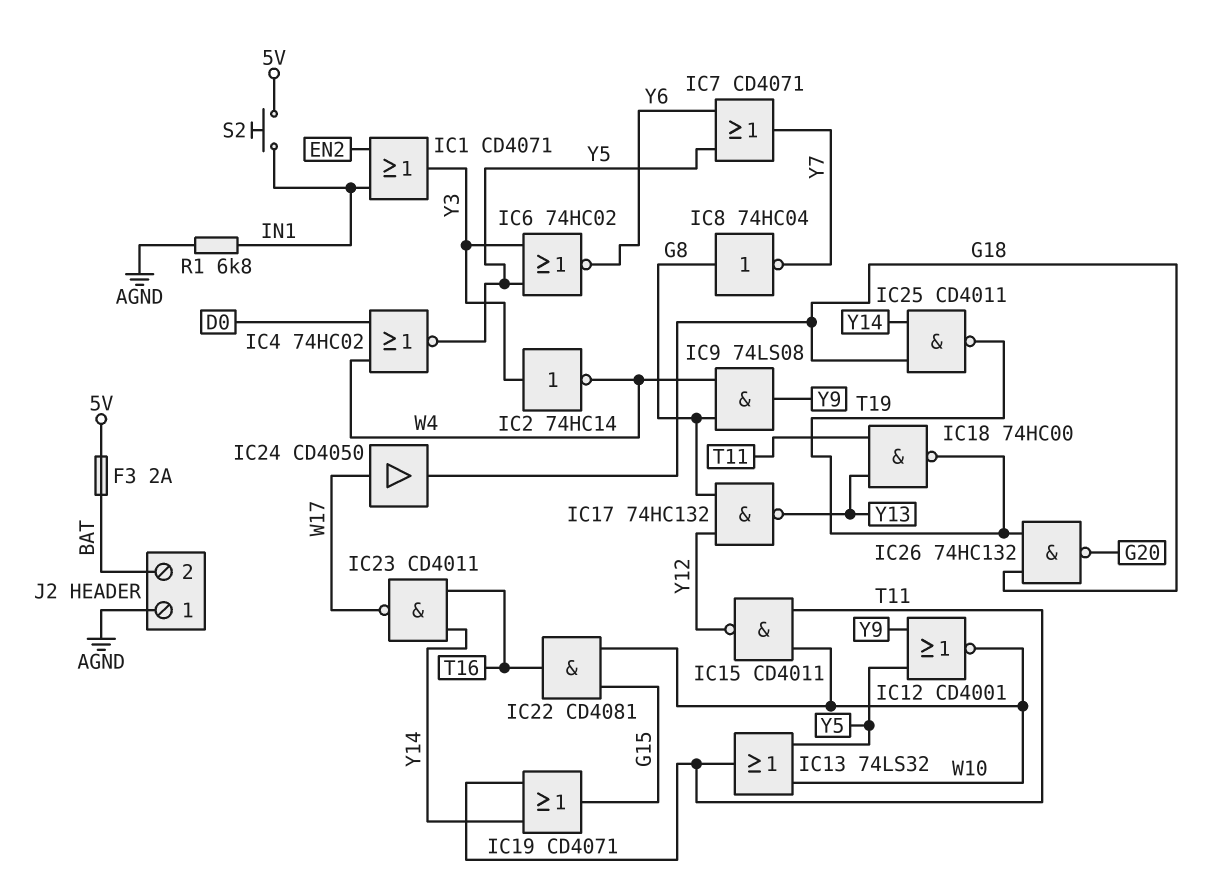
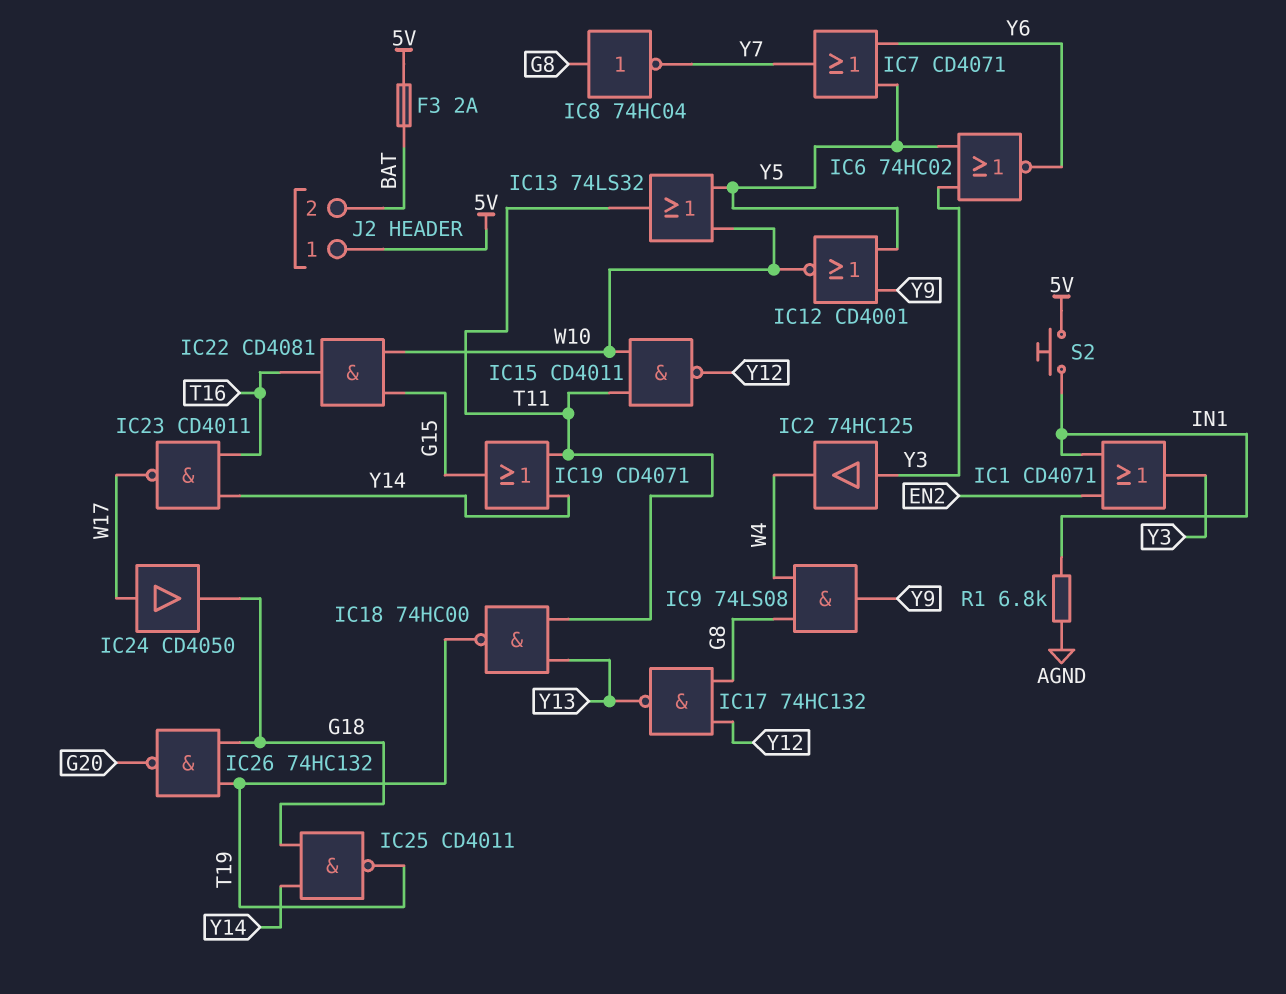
IC2: NOT 74HC14 (in Y3, out W4) -> buffer 74HC125 (in Y3, out W4)
IC4: NOR 74HC02 (in D0, in W4, out Y5) -> none
J2 pin 1: AGND -> 5V

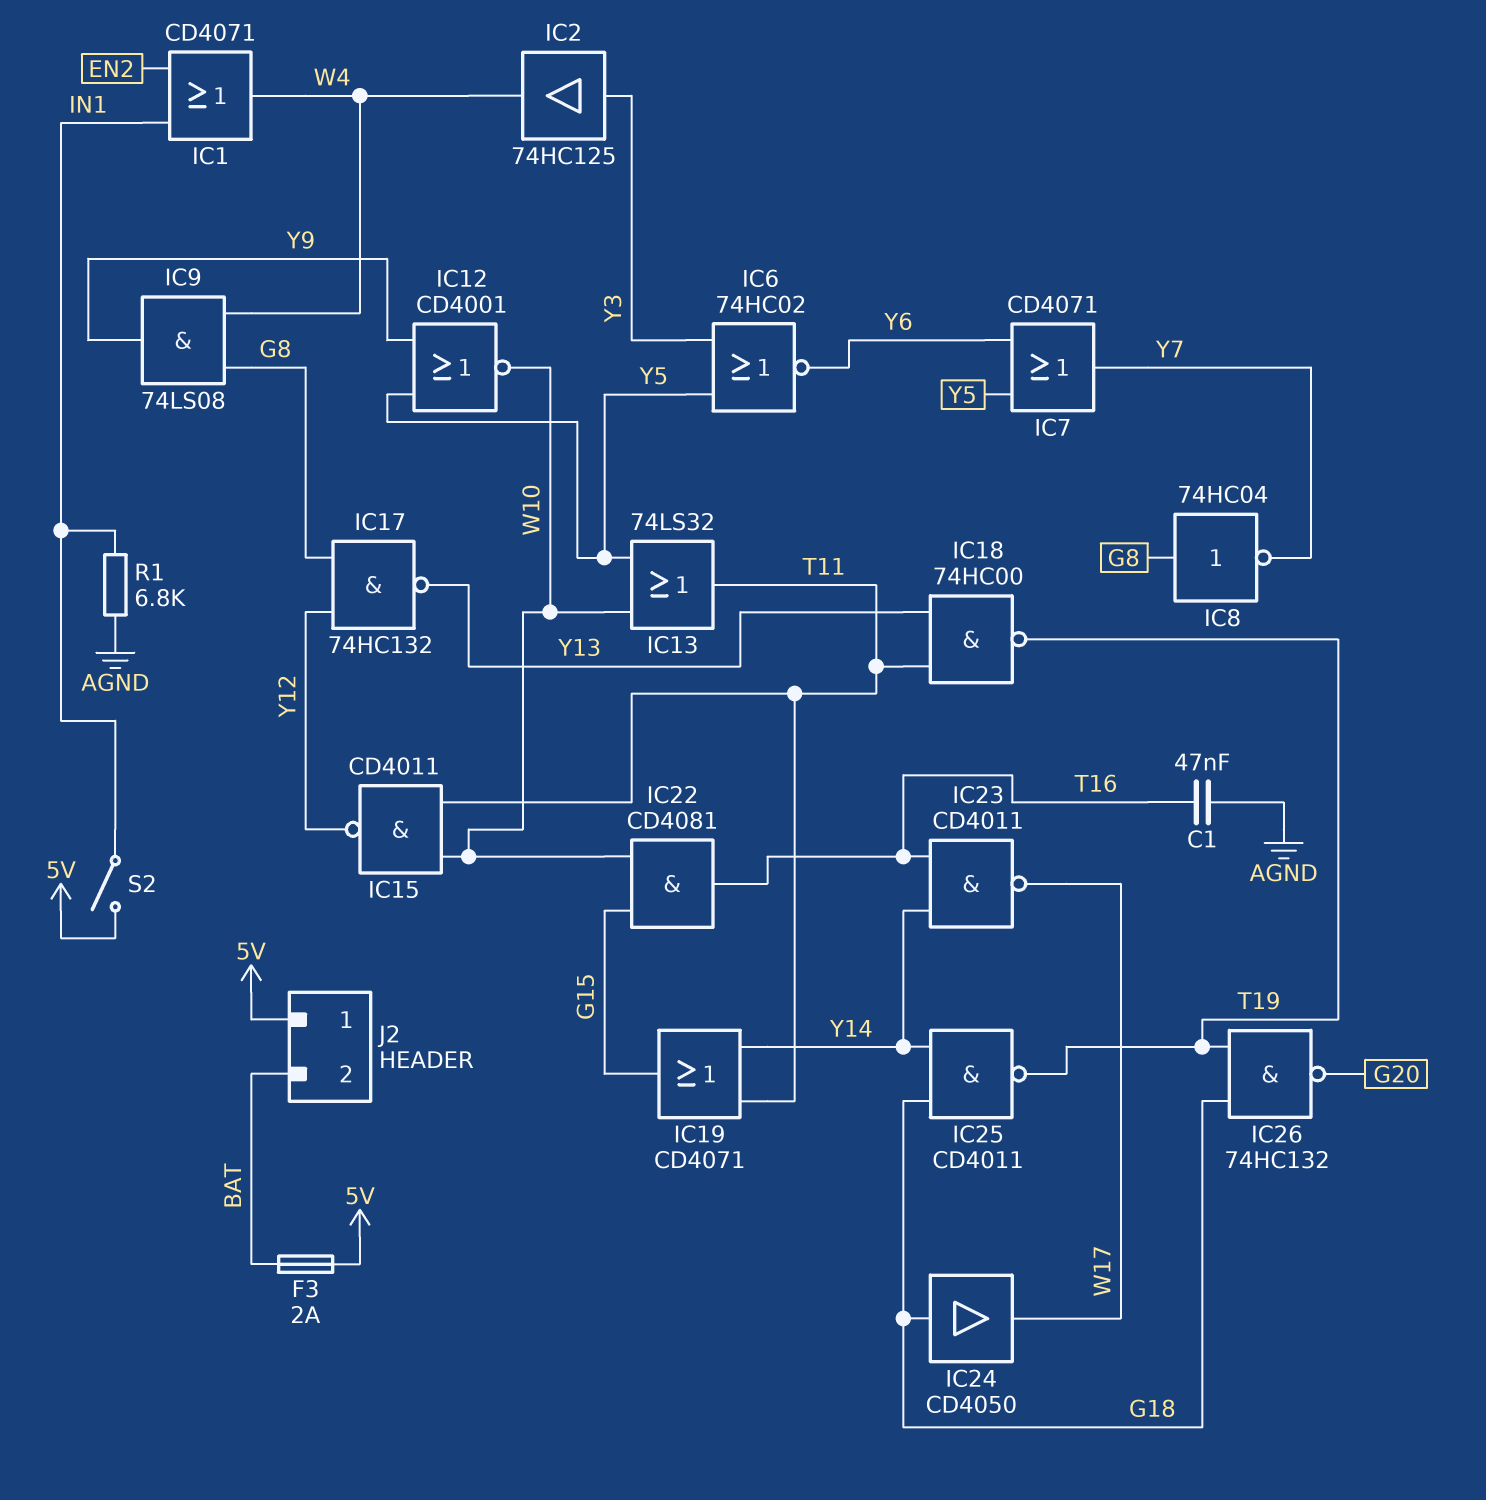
C1: none -> 47nF (AGND, T16)
IC1: OR CD4071 (in EN2, in IN1, out Y3) -> OR CD4071 (in EN2, in IN1, out W4)
IC24: buffer CD4050 (in W17, out G18) -> buffer CD4050 (in G18, out W17)
S2: button (5V, IN1) -> switch (5V, IN1)

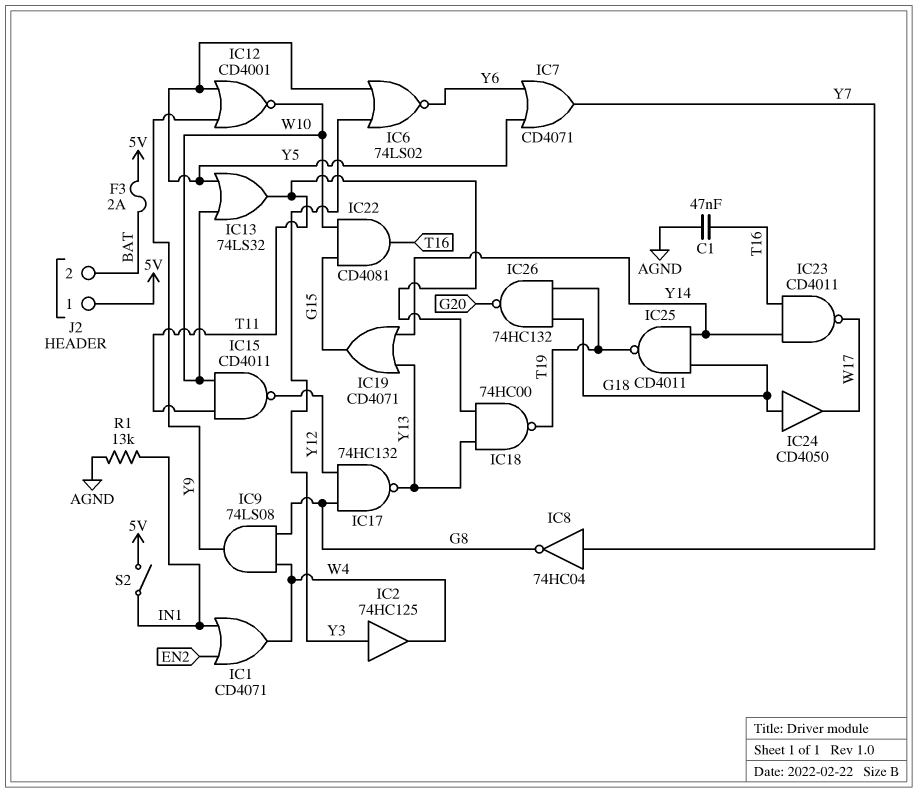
IC6: NOR 74HC02 (in Y3, in Y5, out Y6) -> NOR 74LS02 (in Y3, in Y5, out Y6)
IC8: NOT 74HC04 (in G8, out Y7) -> NOT 74HC04 (in Y7, out G8)
IC19: OR CD4071 (in T11, in Y14, out G15) -> OR CD4071 (in Y13, in Y14, out G15)
R1: 6.8k (AGND, IN1) -> 13k (AGND, IN1)

